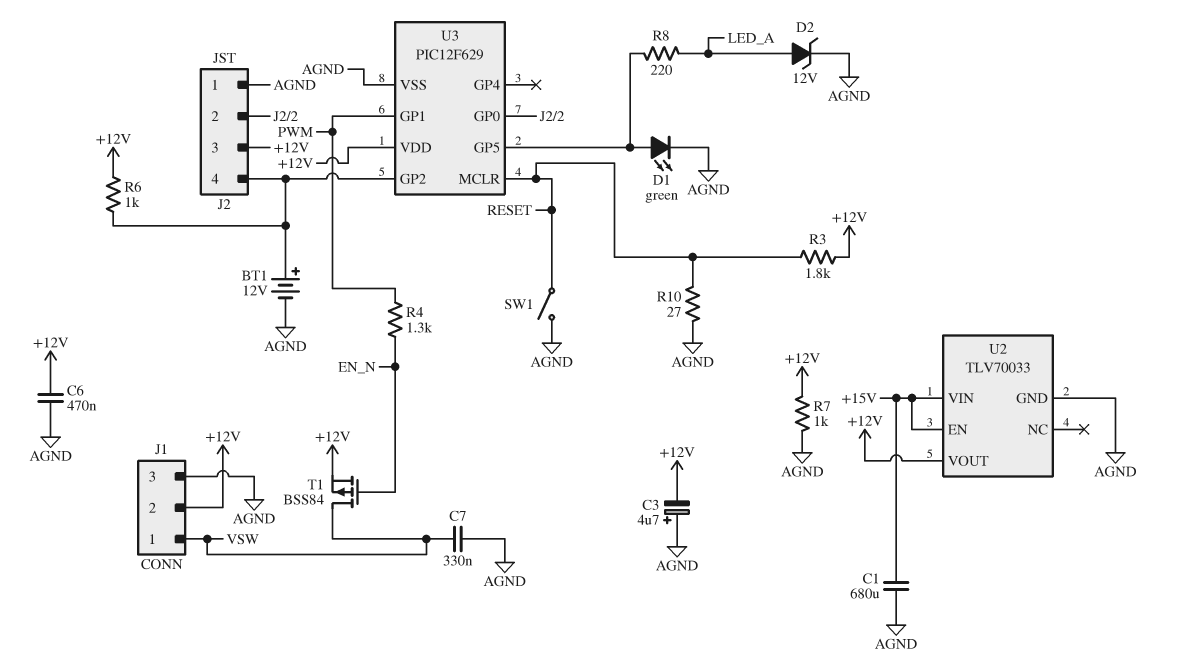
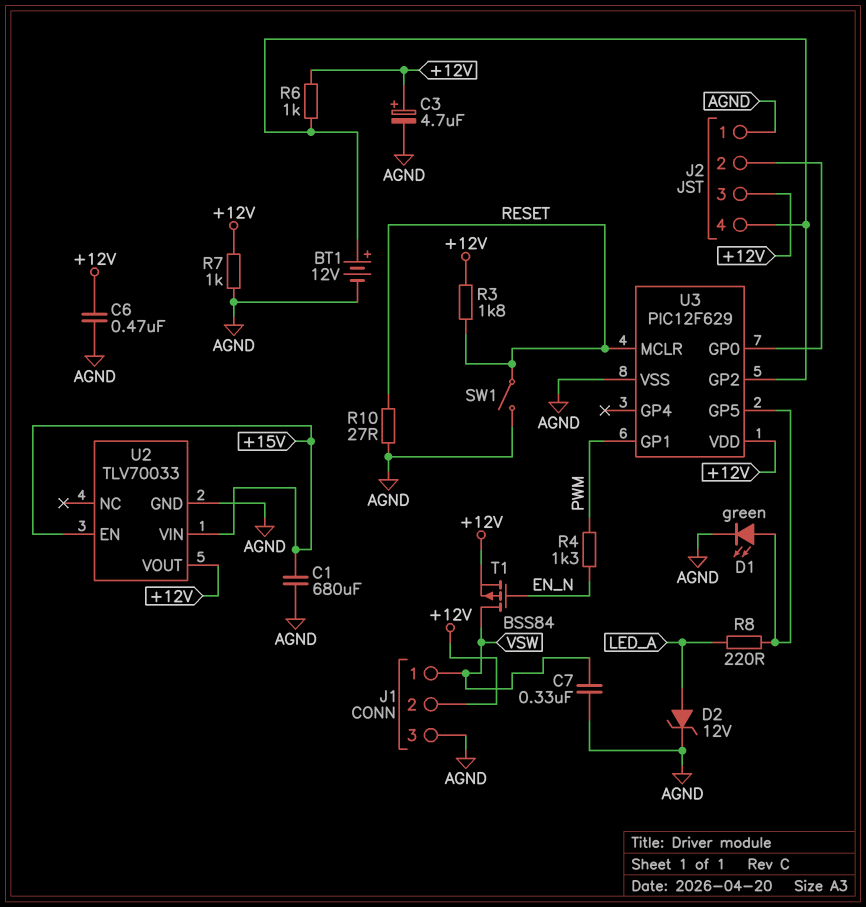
C3: 4.7uF (plus AGND, minus +12V) -> 4.7uF (plus +12V, minus AGND)

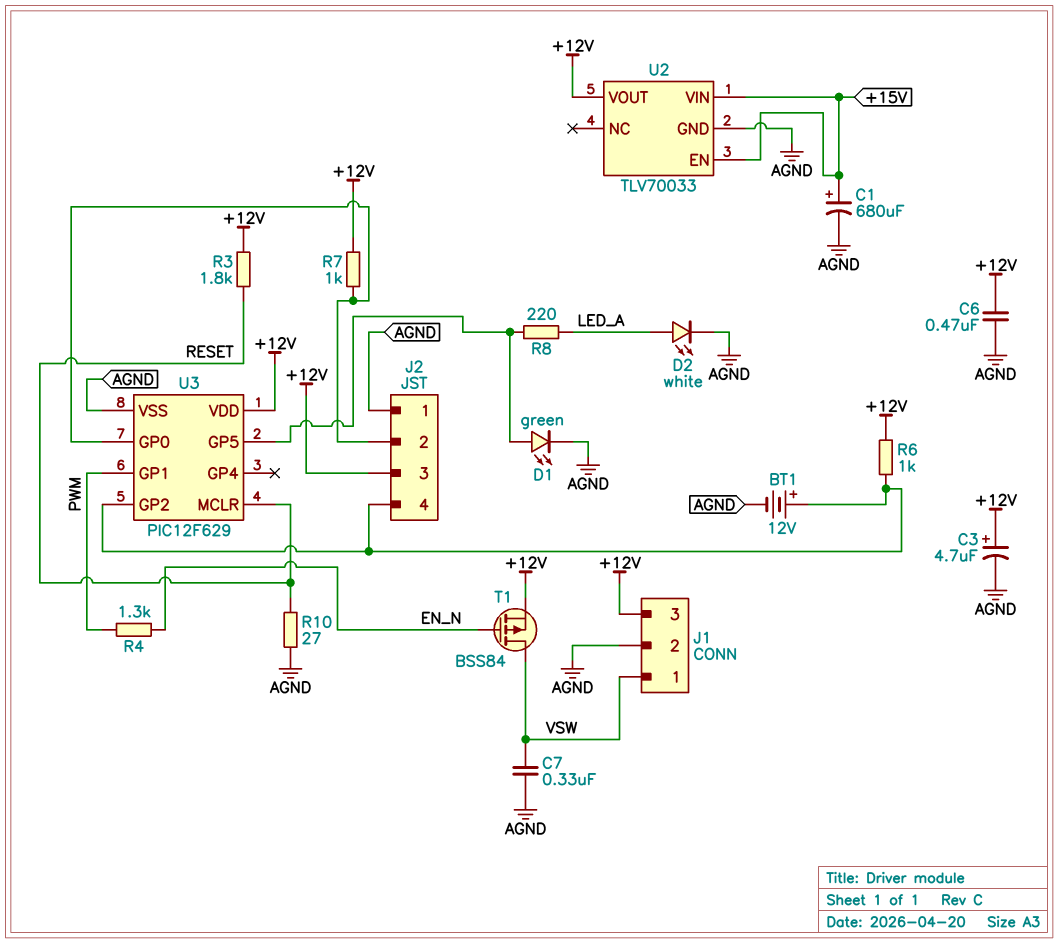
C1: 680uF (+15V, AGND) -> 680uF (plus +15V, minus AGND)
D2: zener 12V (A LED_A, K AGND) -> LED white (A LED_A, K AGND)
J1 pin 2: +12V -> AGND
J1 pin 3: AGND -> +12V
R7: 1k (+12V, AGND) -> 1k (+12V, J2/2)
SW1: switch (AGND, RESET) -> none

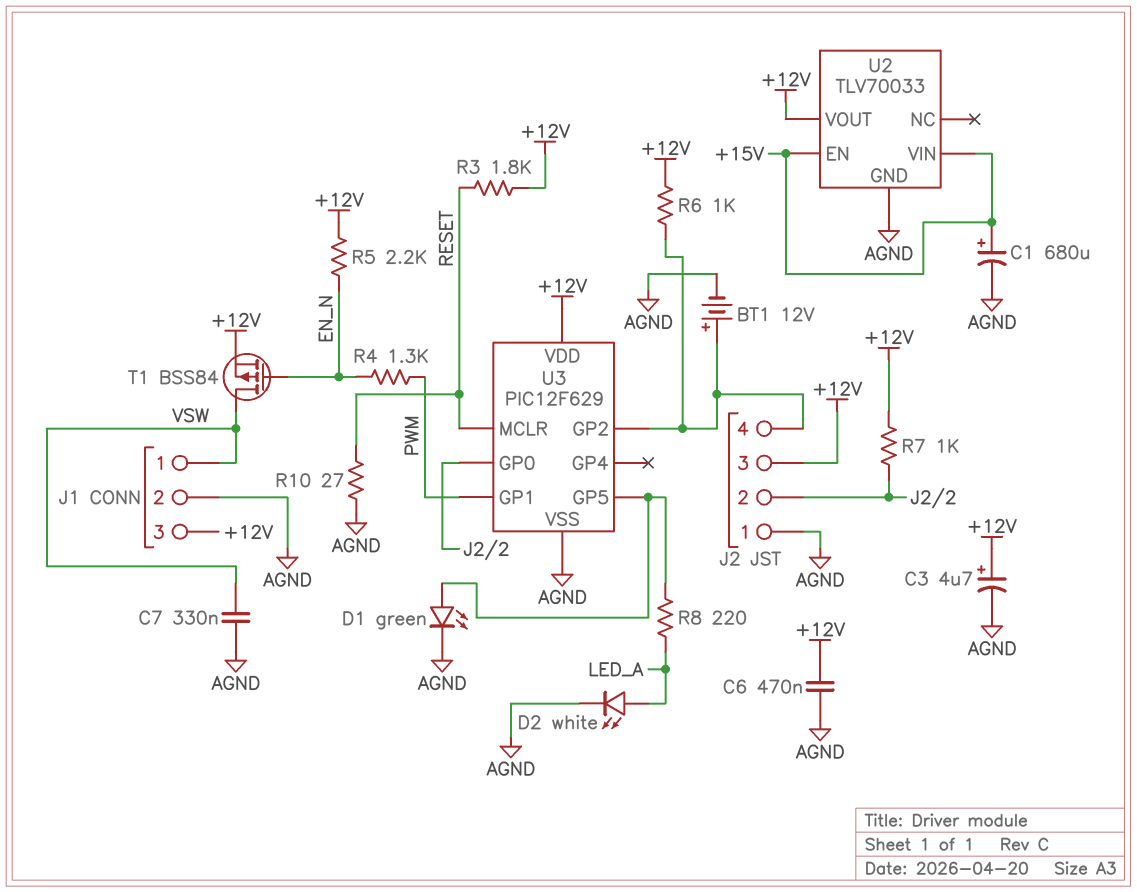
R5: none -> 2.2k (+12V, EN_N)

